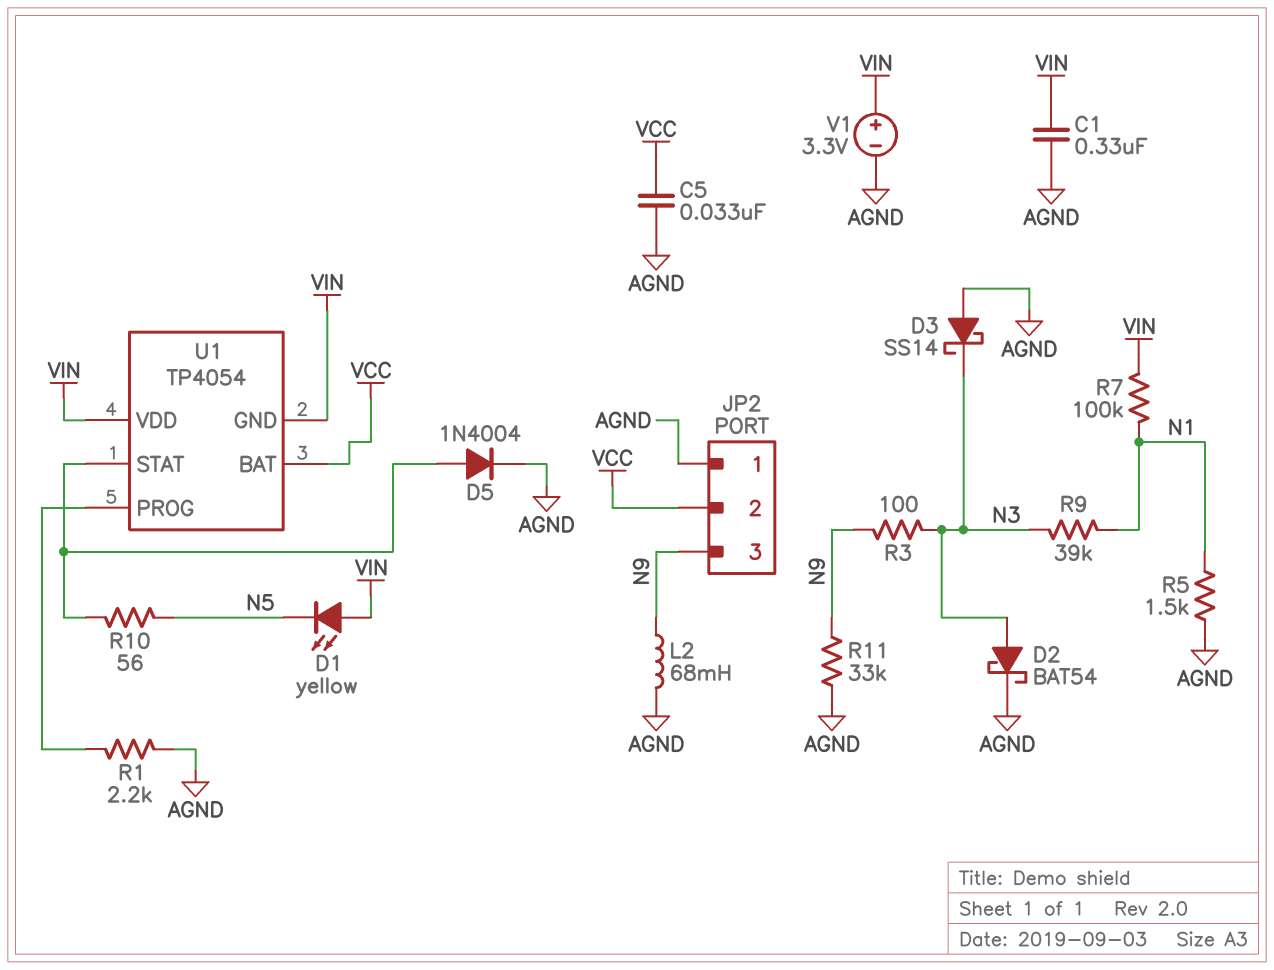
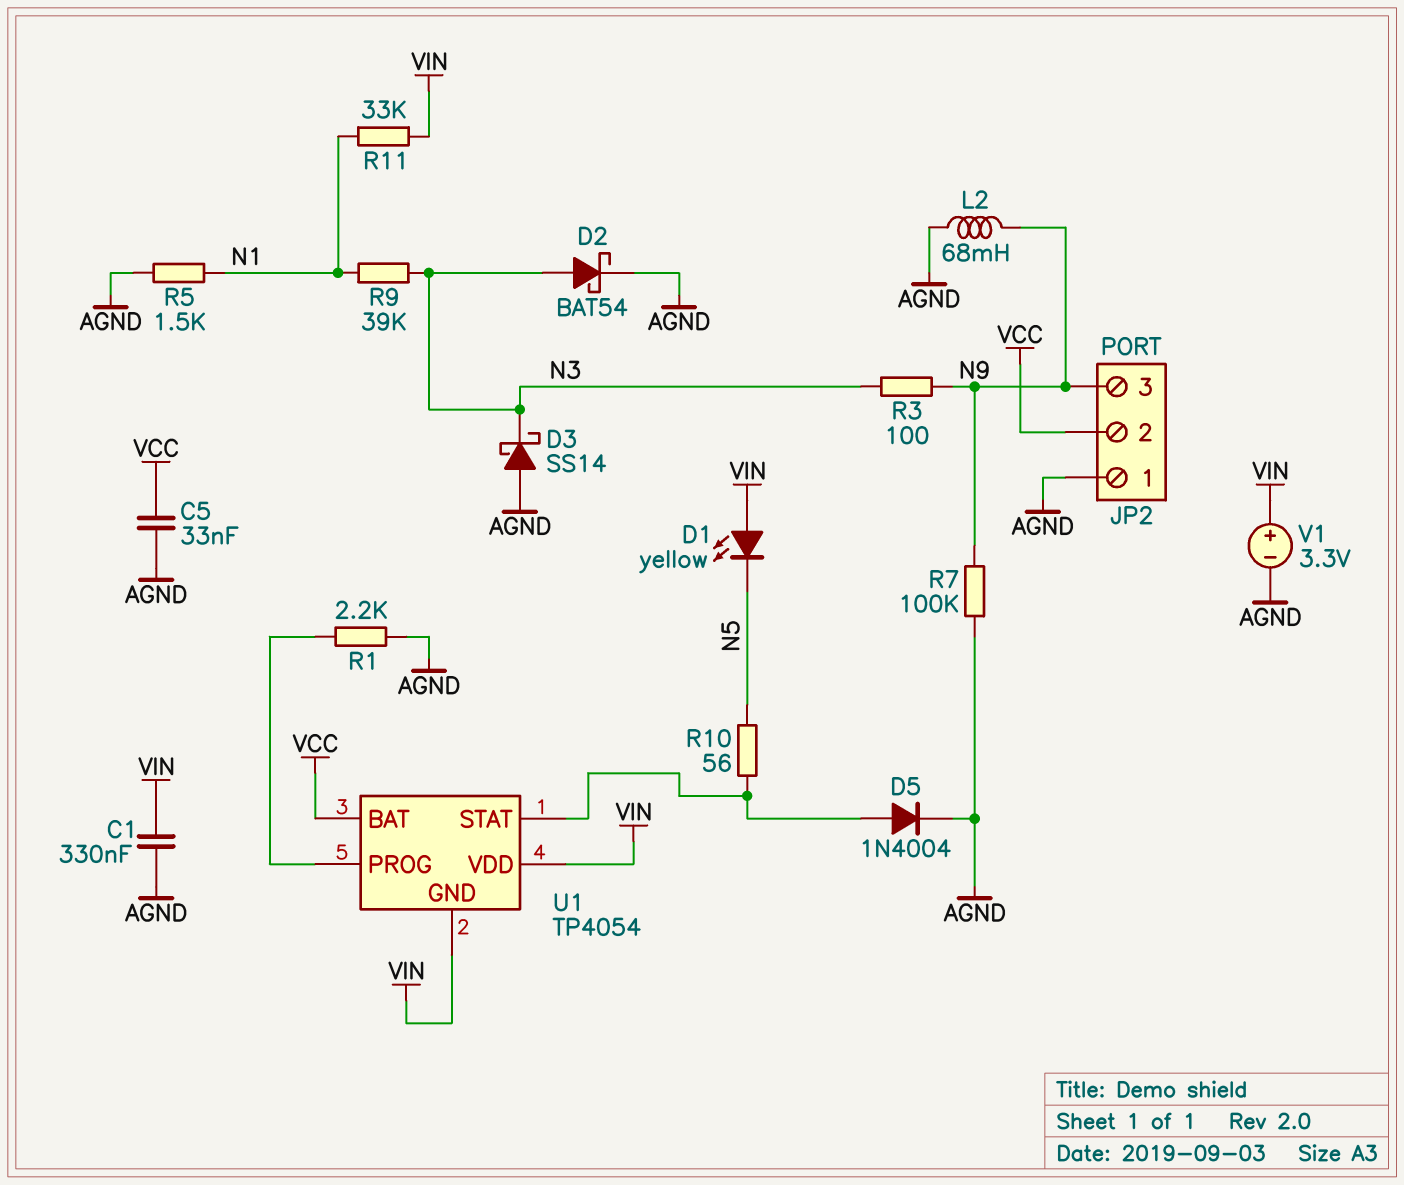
R7: 100k (N1, VIN) -> 100k (AGND, N9)
R11: 33k (AGND, N9) -> 33k (N1, VIN)

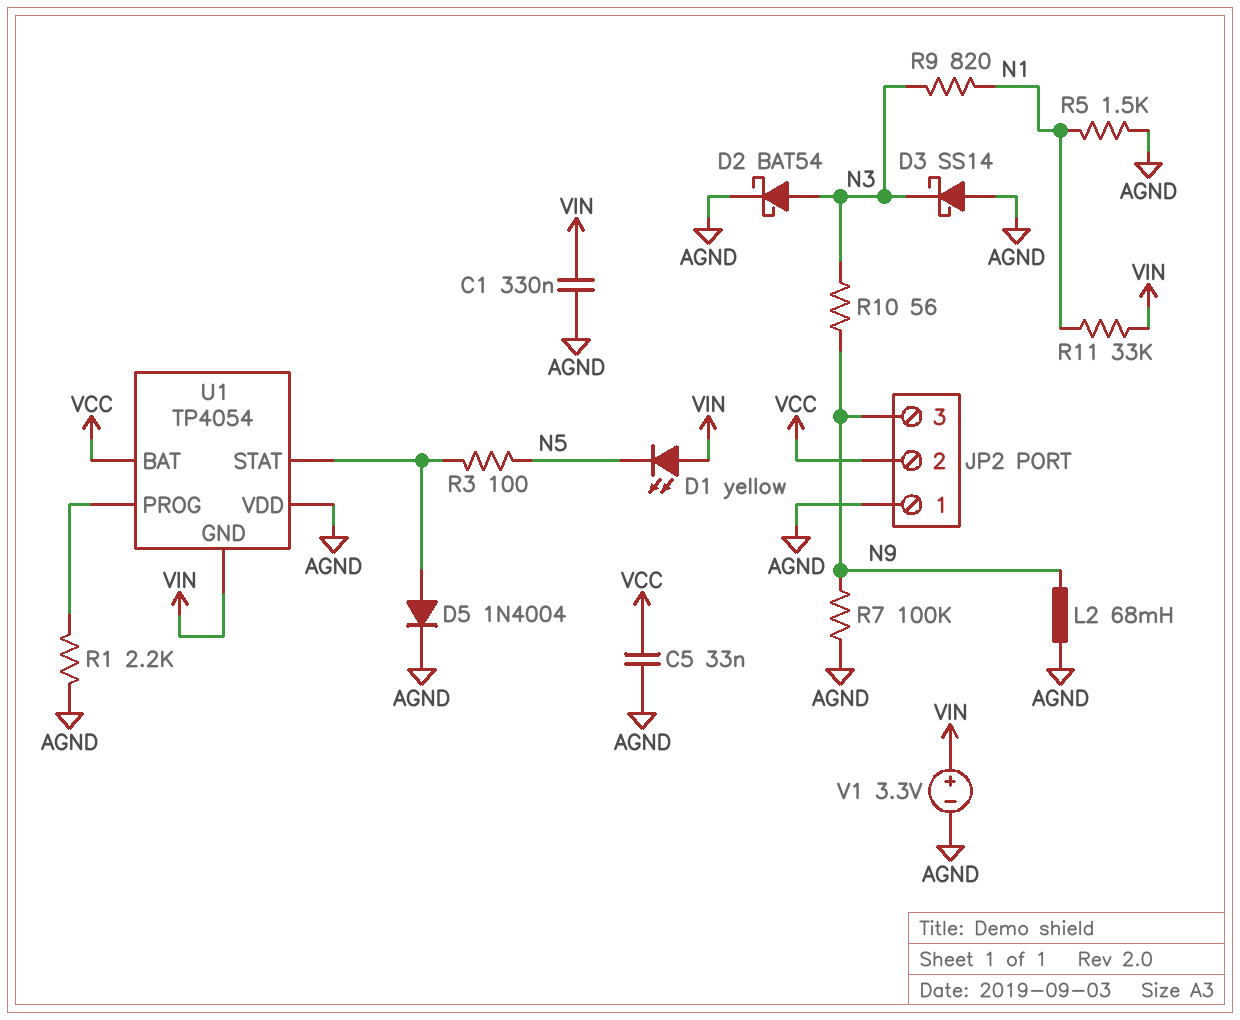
R3: 100 (N3, N9) -> 100 (N5, U1/STAT)
R9: 39k (N1, N3) -> 820 (N1, N3)
R10: 56 (N5, U1/STAT) -> 56 (N3, N9)
U1 pin VDD: VIN -> AGND

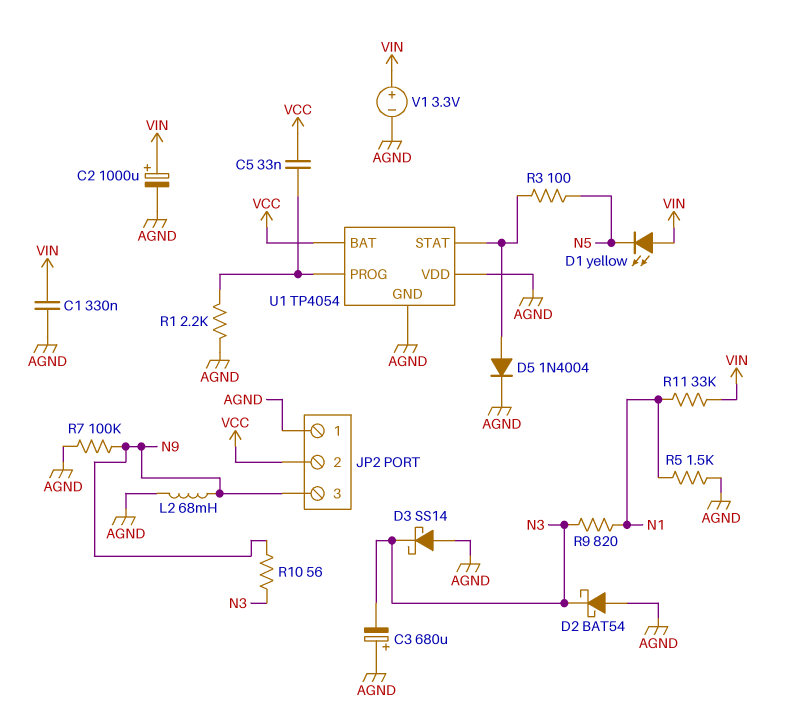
C2: none -> 1000uF (plus VIN, minus AGND)
C3: none -> 680uF (plus AGND, minus N3)
C5: 33nF (AGND, VCC) -> 33nF (U1/PROG, VCC)
D2: schottky BAT54 (A N3, K AGND) -> schottky BAT54 (A AGND, K N3)
U1 pin GND: VIN -> AGND

